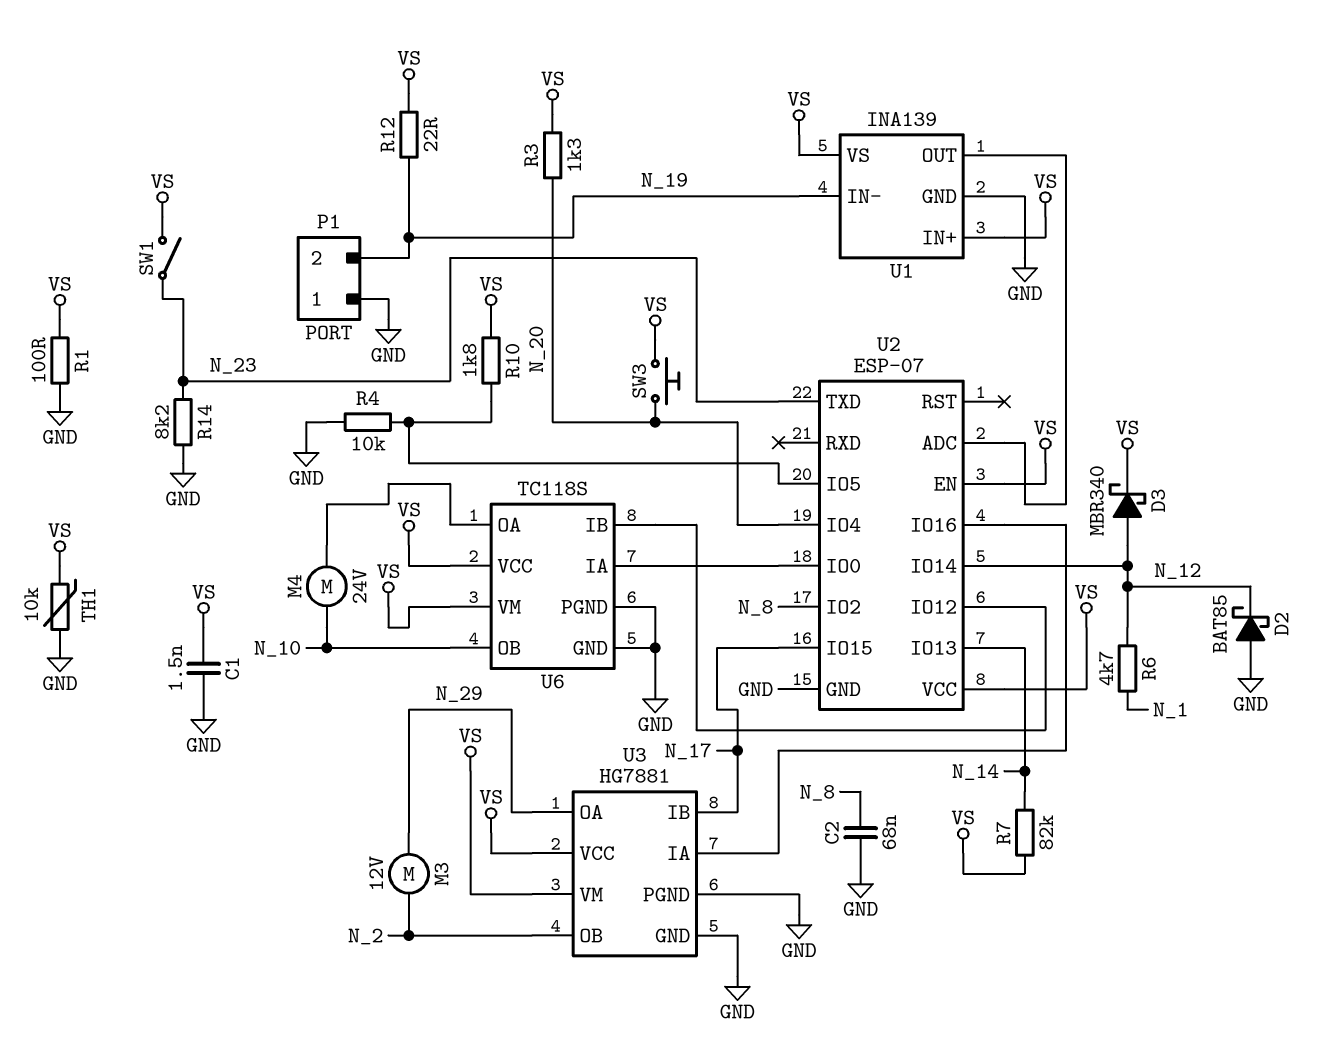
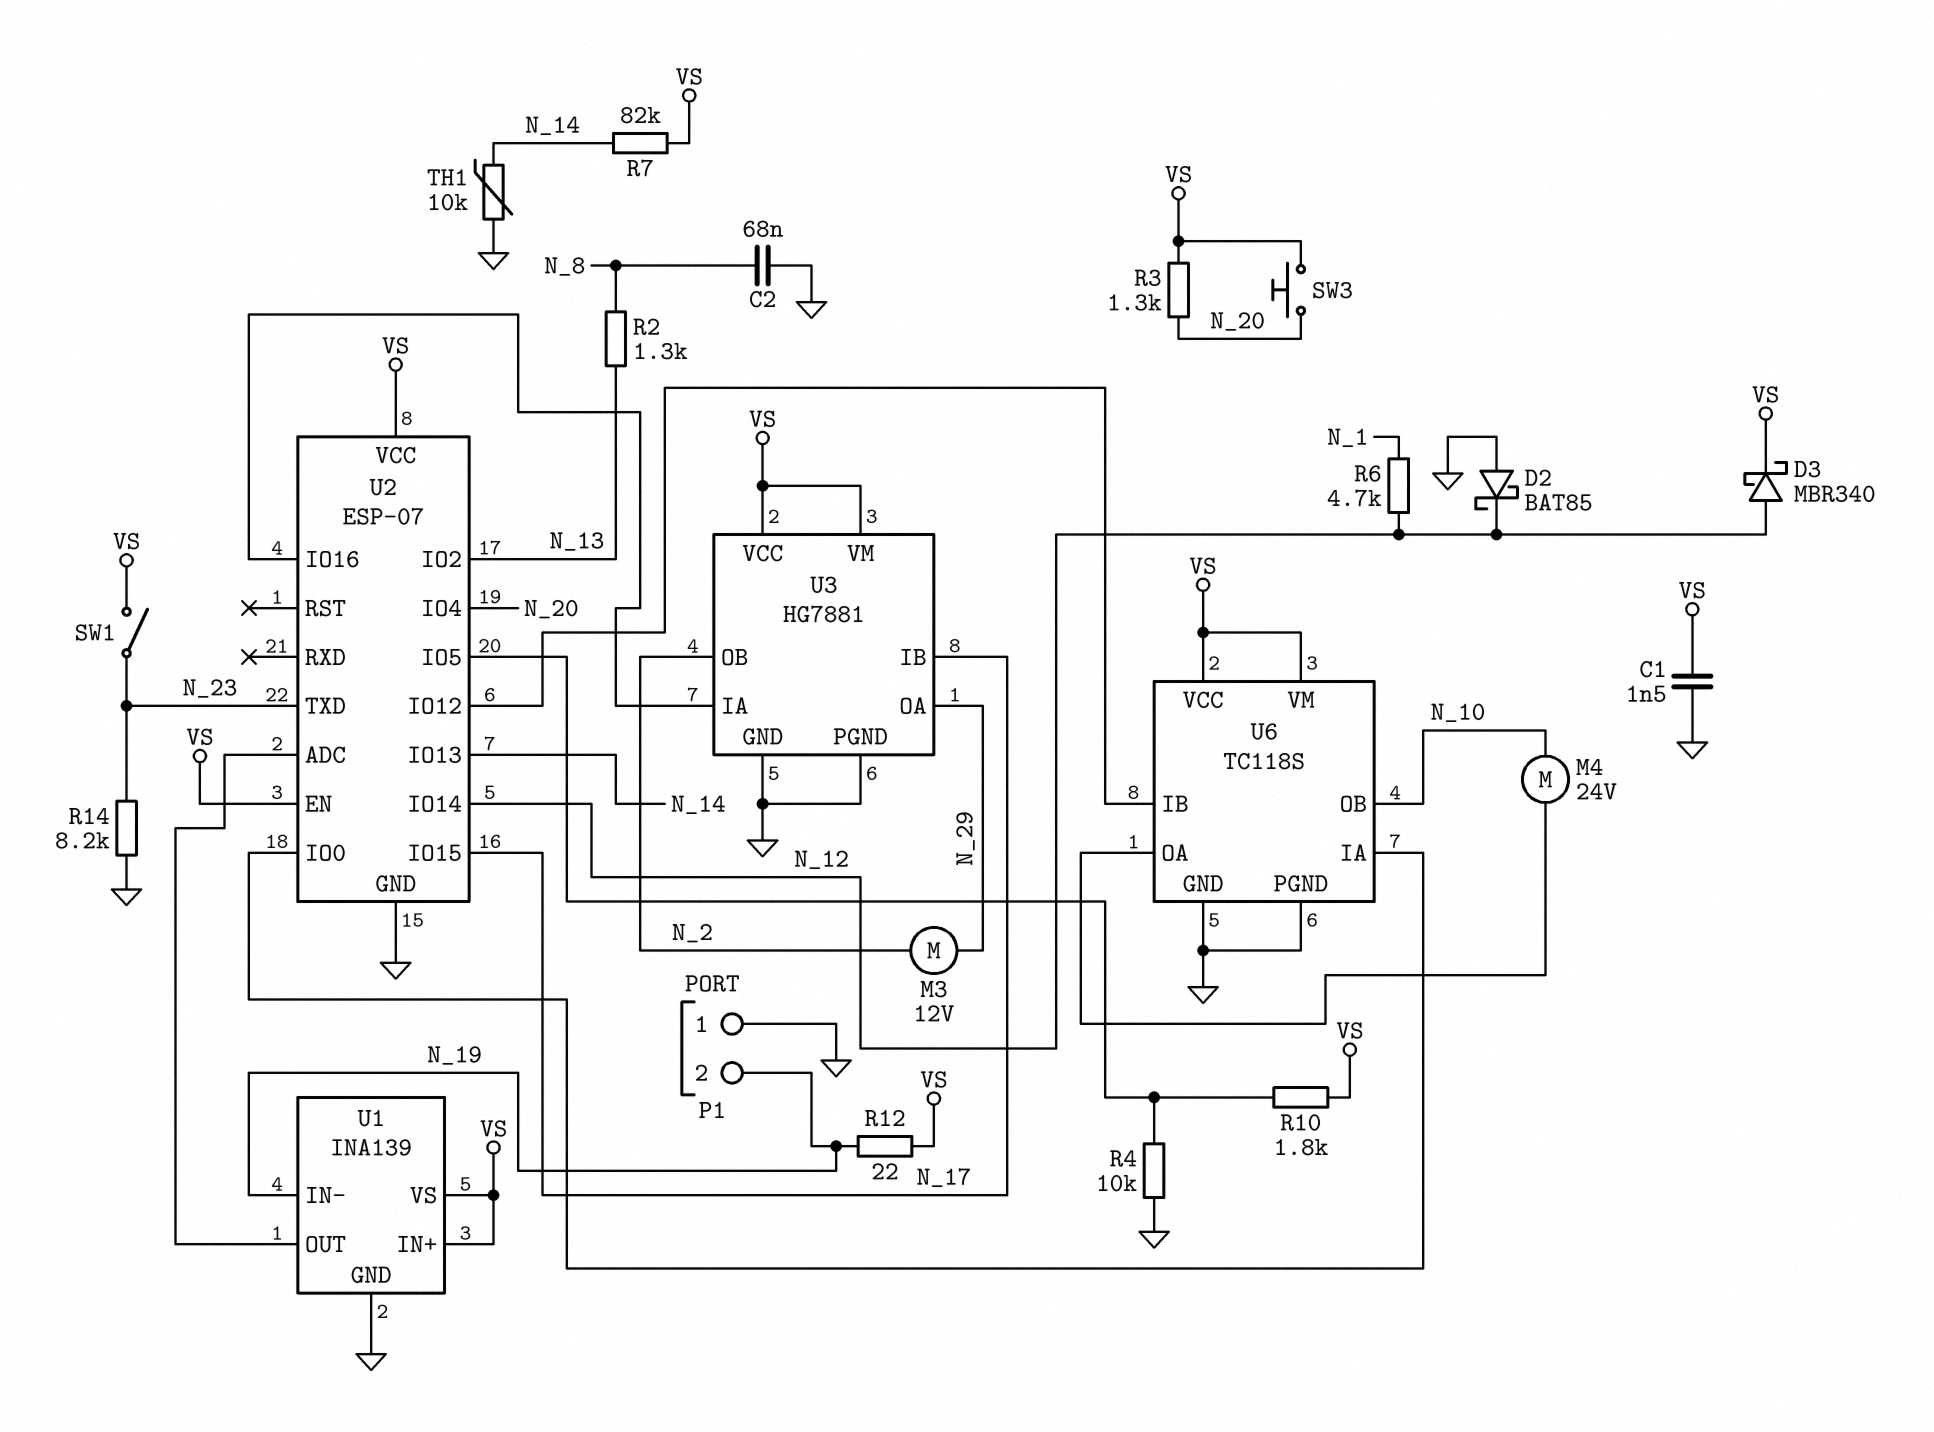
R1: 100 (GND, VS) -> none
R2: none -> 1.3k (N_8, N_13)
TH1: 10k (GND, VS) -> 10k (GND, N_14)
U2 pin IO2: N_8 -> N_13

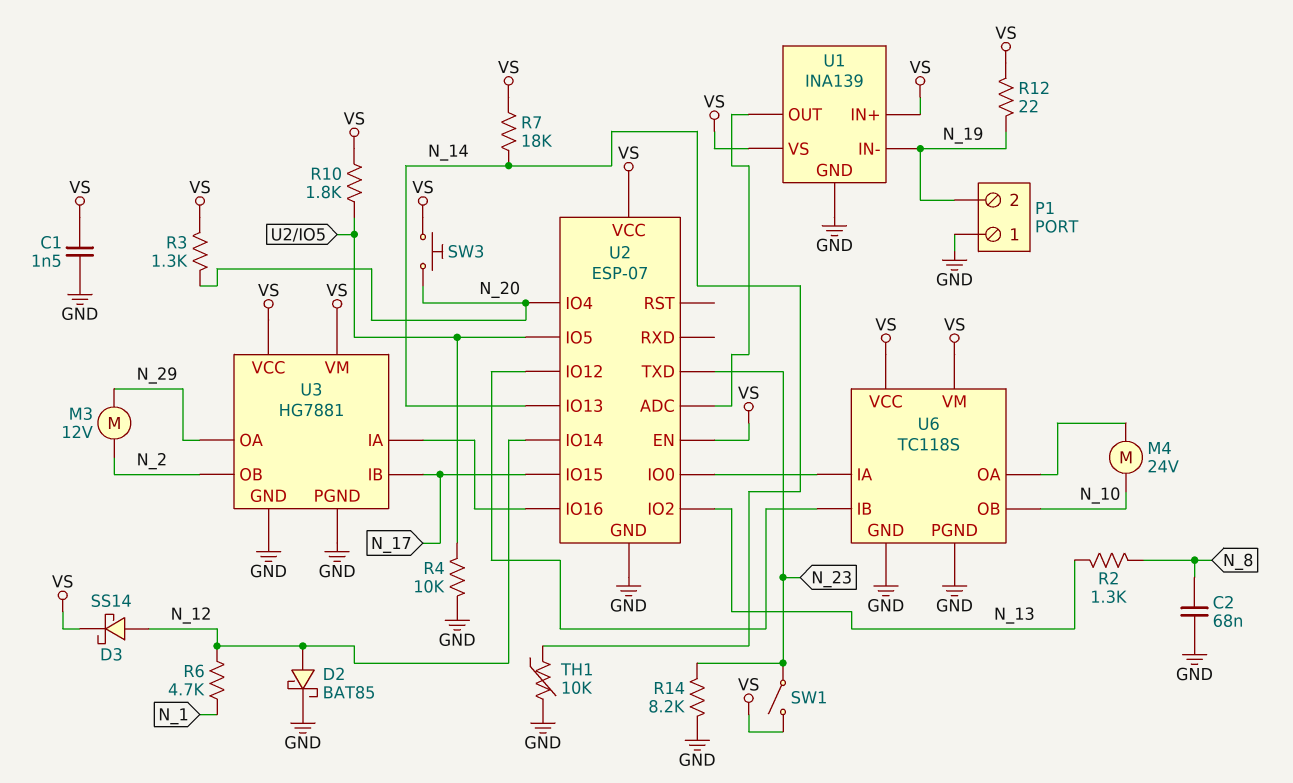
D2: schottky BAT85 (A GND, K N_12) -> schottky BAT85 (A N_12, K GND)
D3: schottky MBR340 (A N_12, K VS) -> schottky SS14 (A N_12, K VS)
R7: 82k (N_14, VS) -> 18k (N_14, VS)

